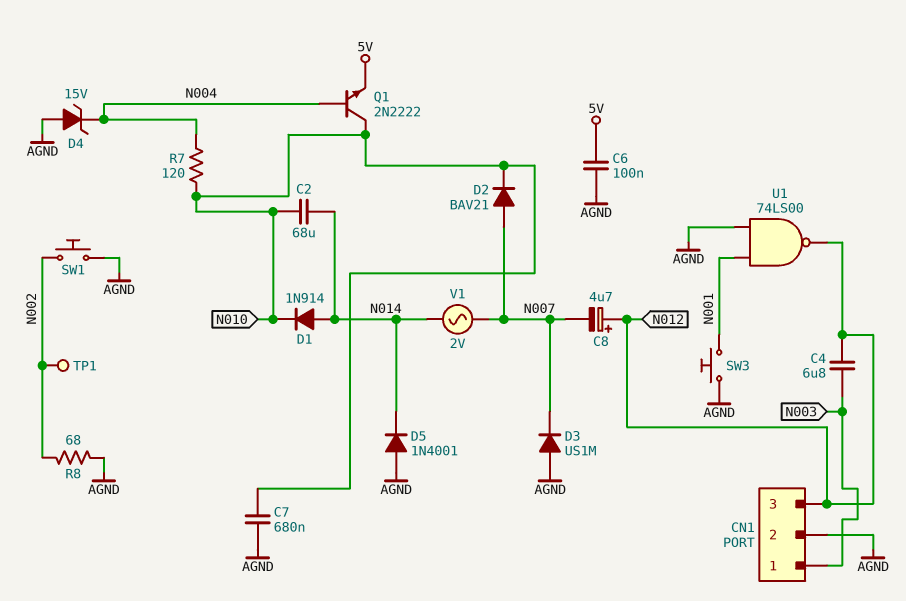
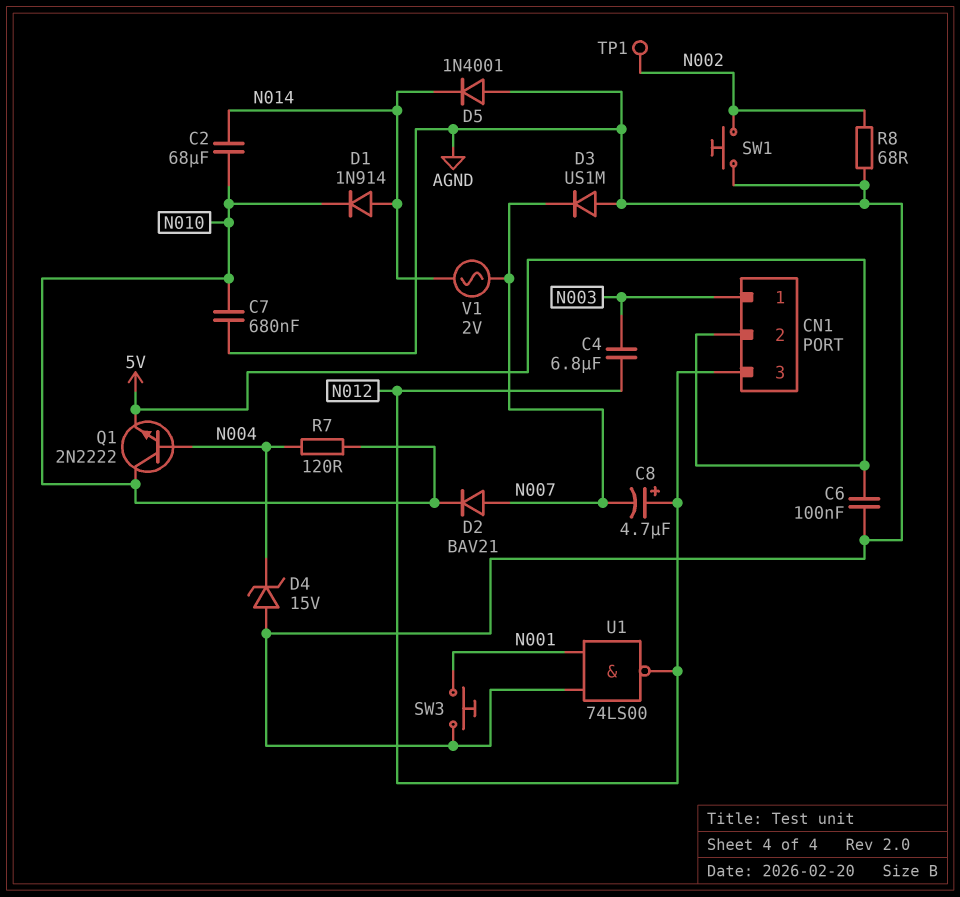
CN1 pin 2: AGND -> 5V

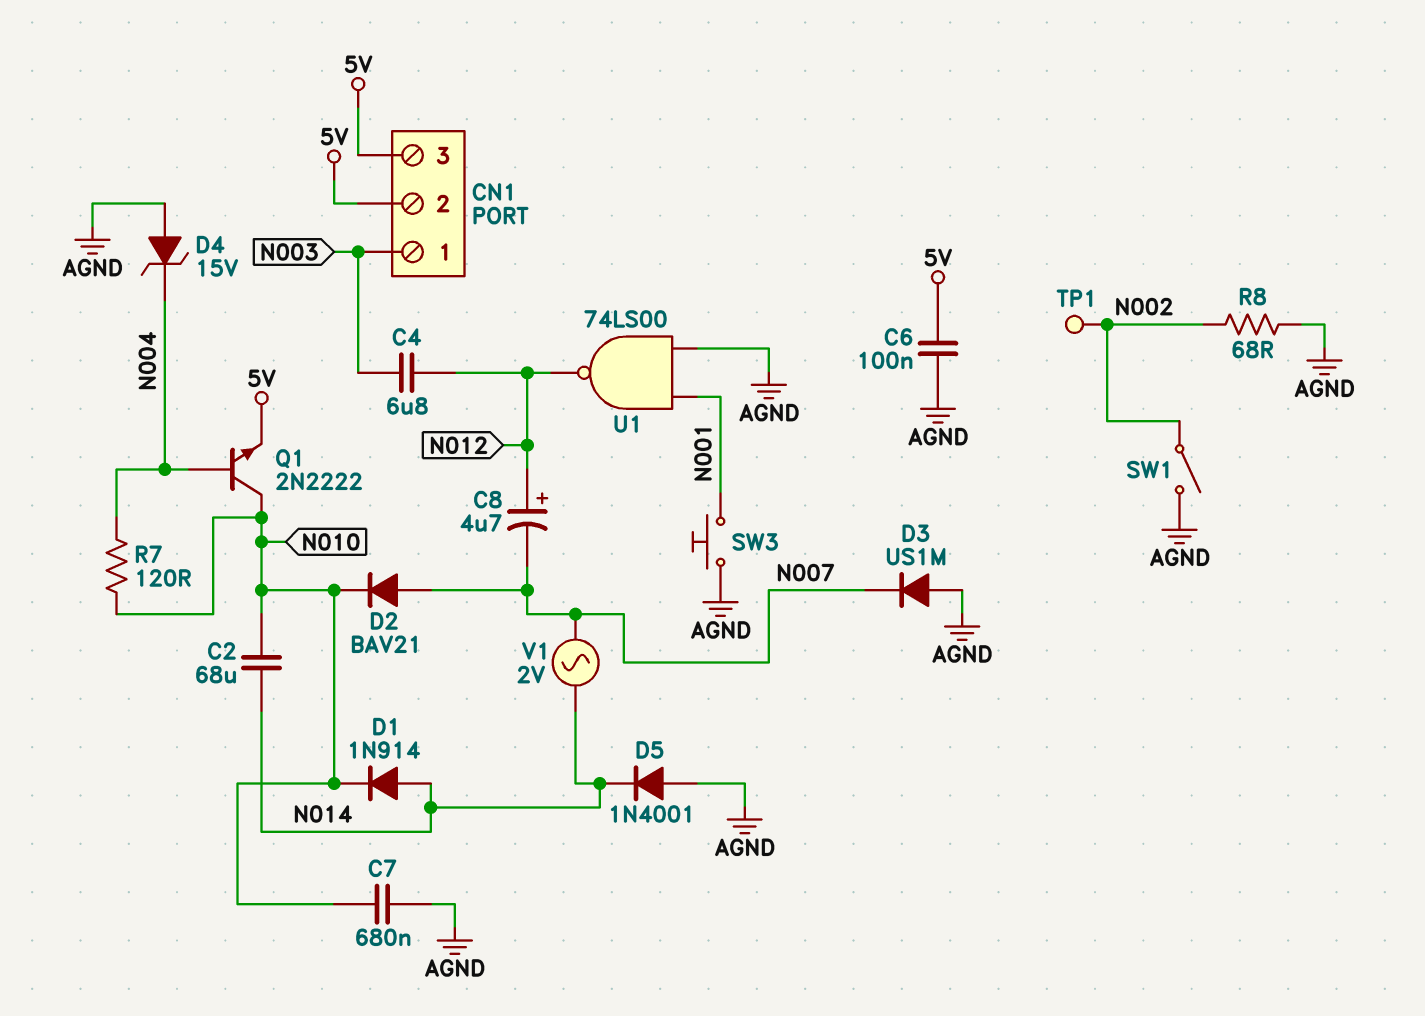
CN1 pin 3: N012 -> 5V
SW1: button (AGND, N002) -> switch (AGND, N002)

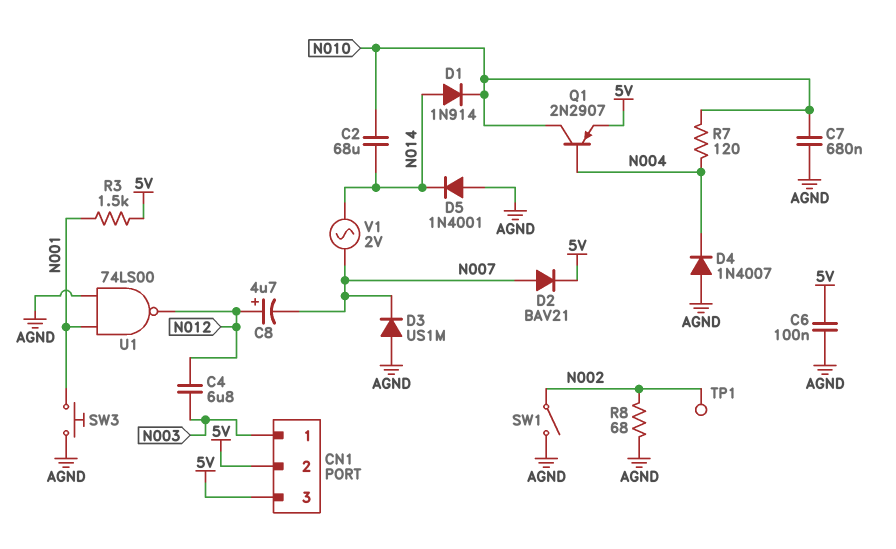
D2: diode BAV21 (A N007, K N010) -> diode BAV21 (A N007, K 5V)
D4: zener 15V (A AGND, K N004) -> diode 1N4007 (A AGND, K N004)
Q1: NPN 2N2222 (B N004, C N010, E 5V) -> PNP 2N2907 (B N004, C N010, E 5V)
R3: none -> 1.5k (5V, N001)

